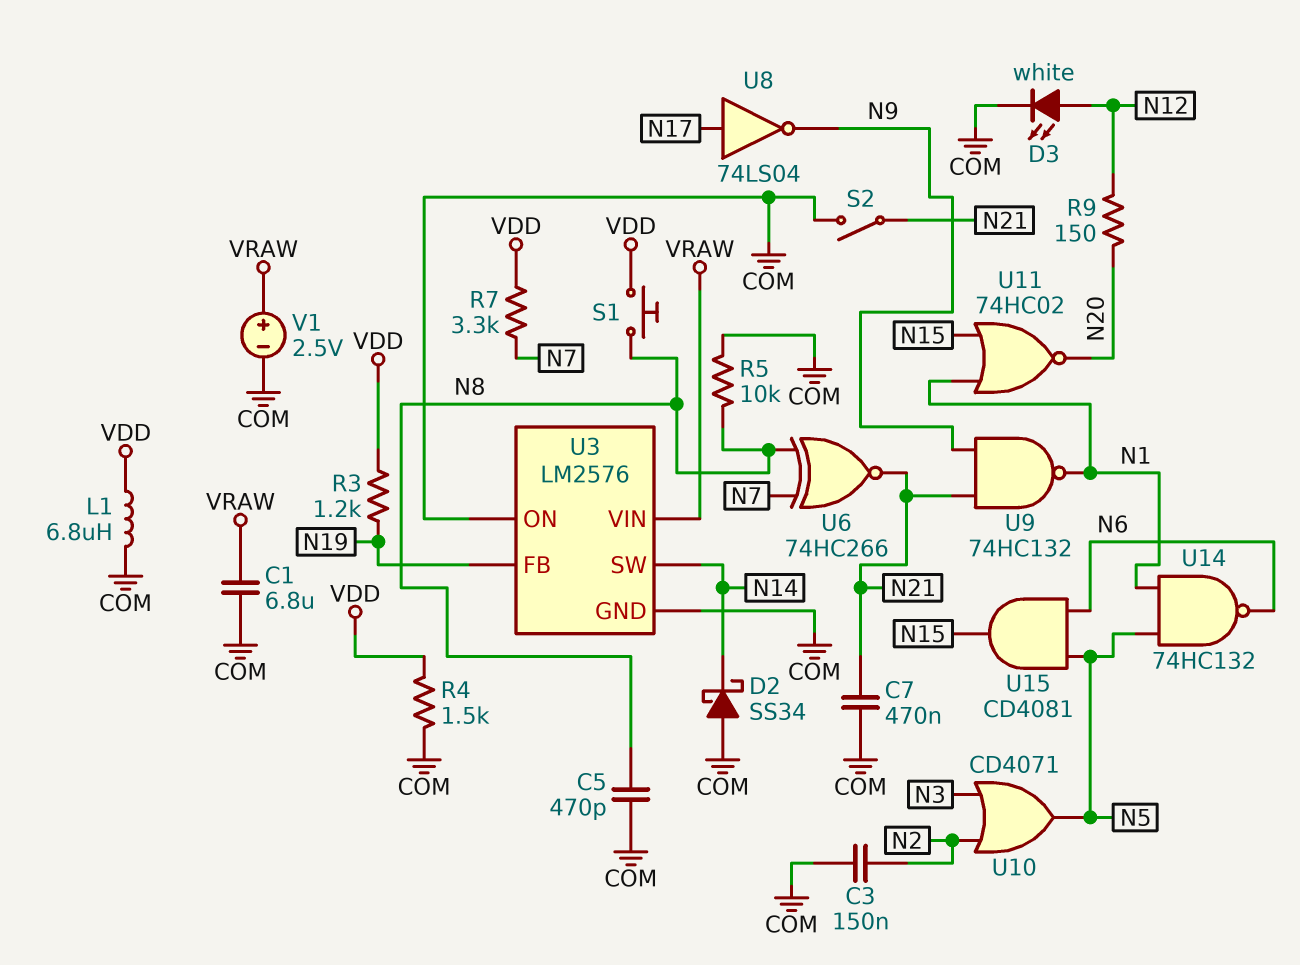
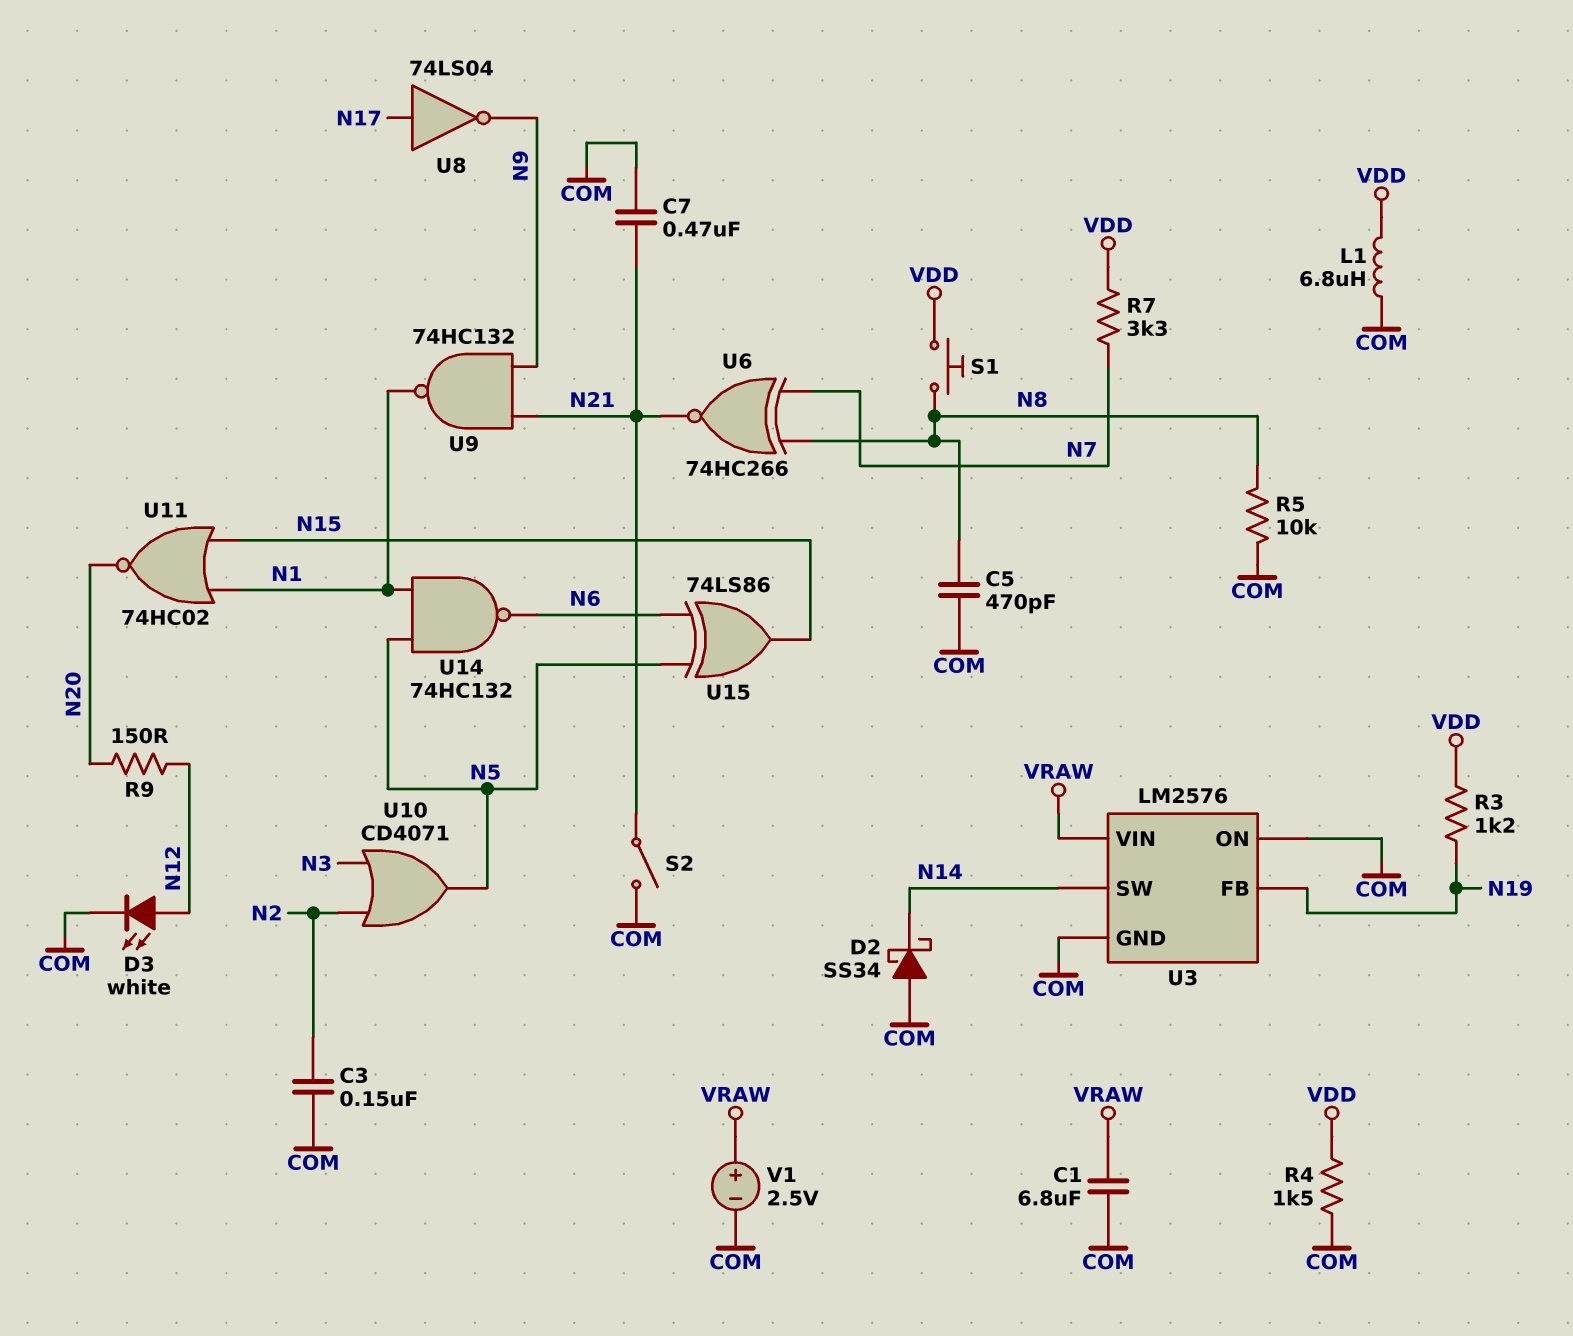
U15: AND CD4081 (in N5, in N6, out N15) -> XOR 74LS86 (in N5, in N6, out N15)

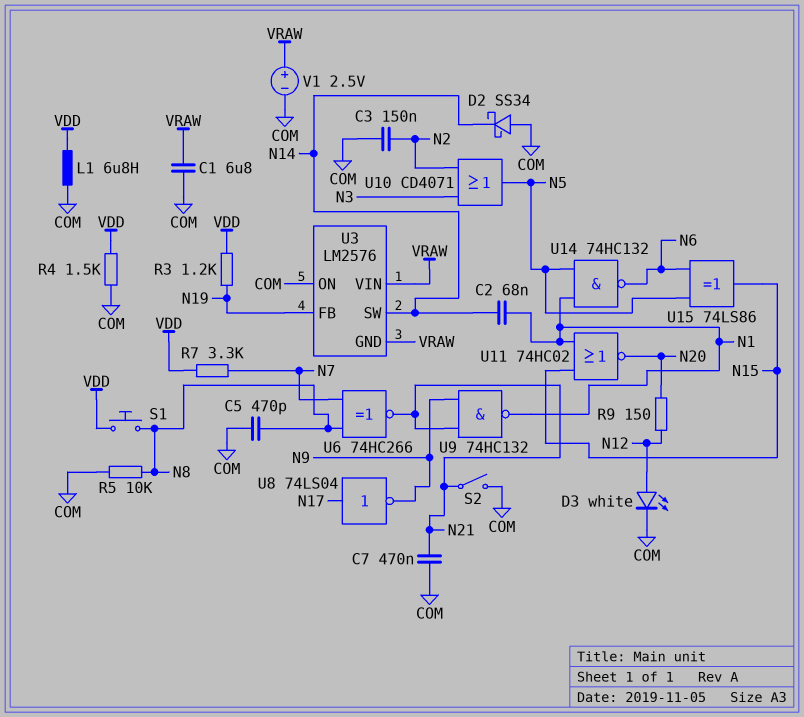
C2: none -> 68nF (N1, N14)
U3 pin GND: COM -> VRAW

